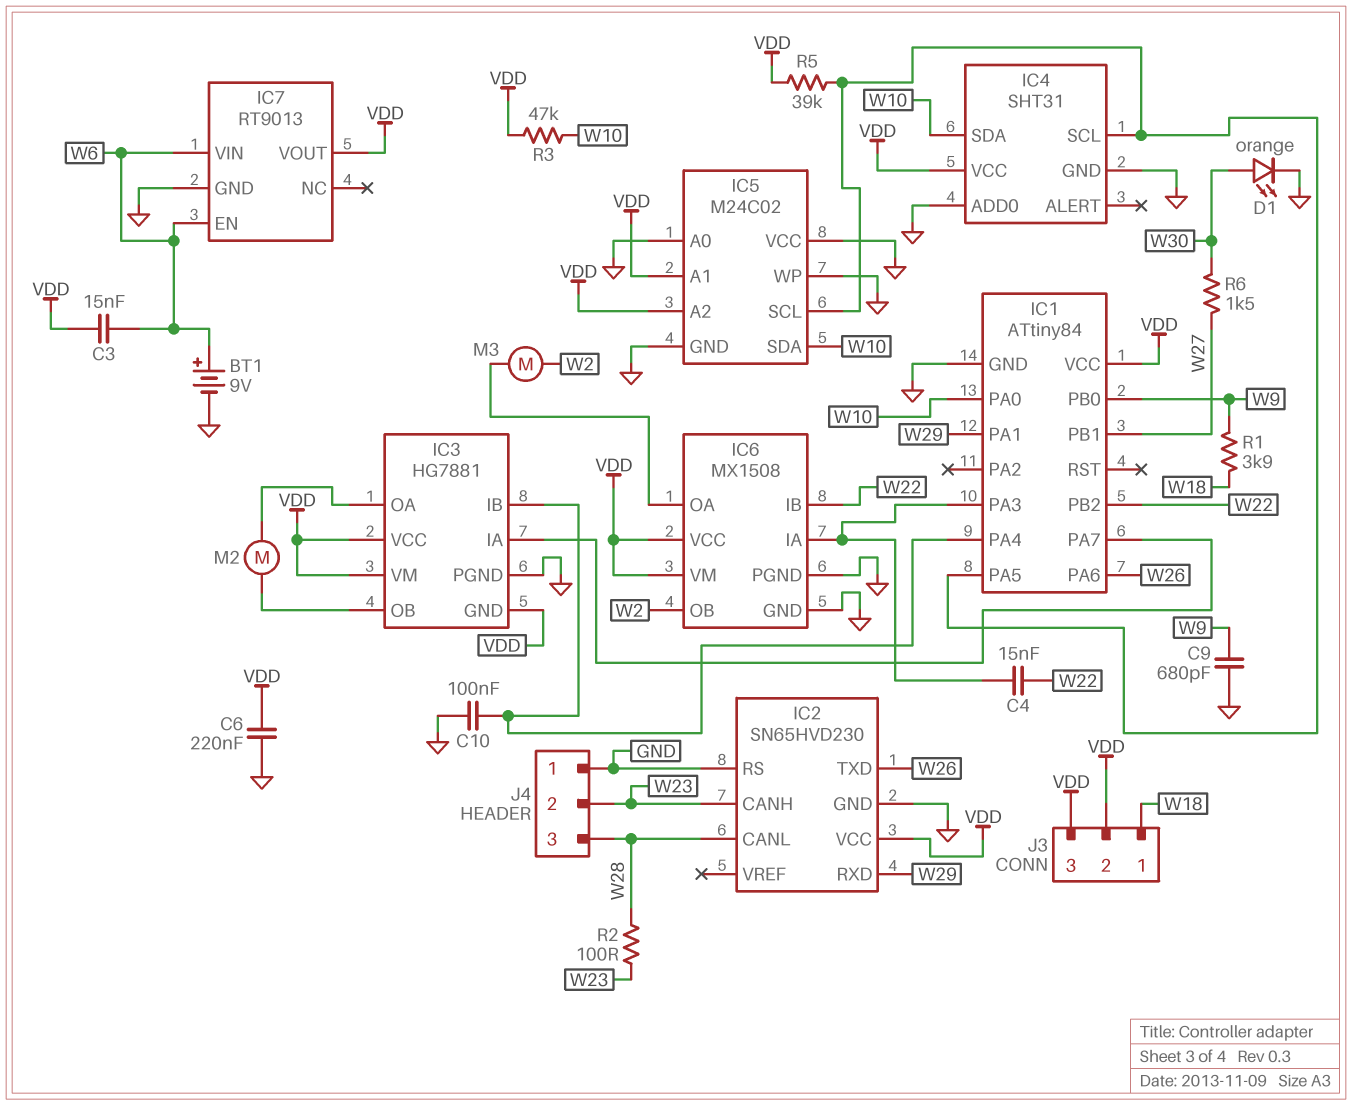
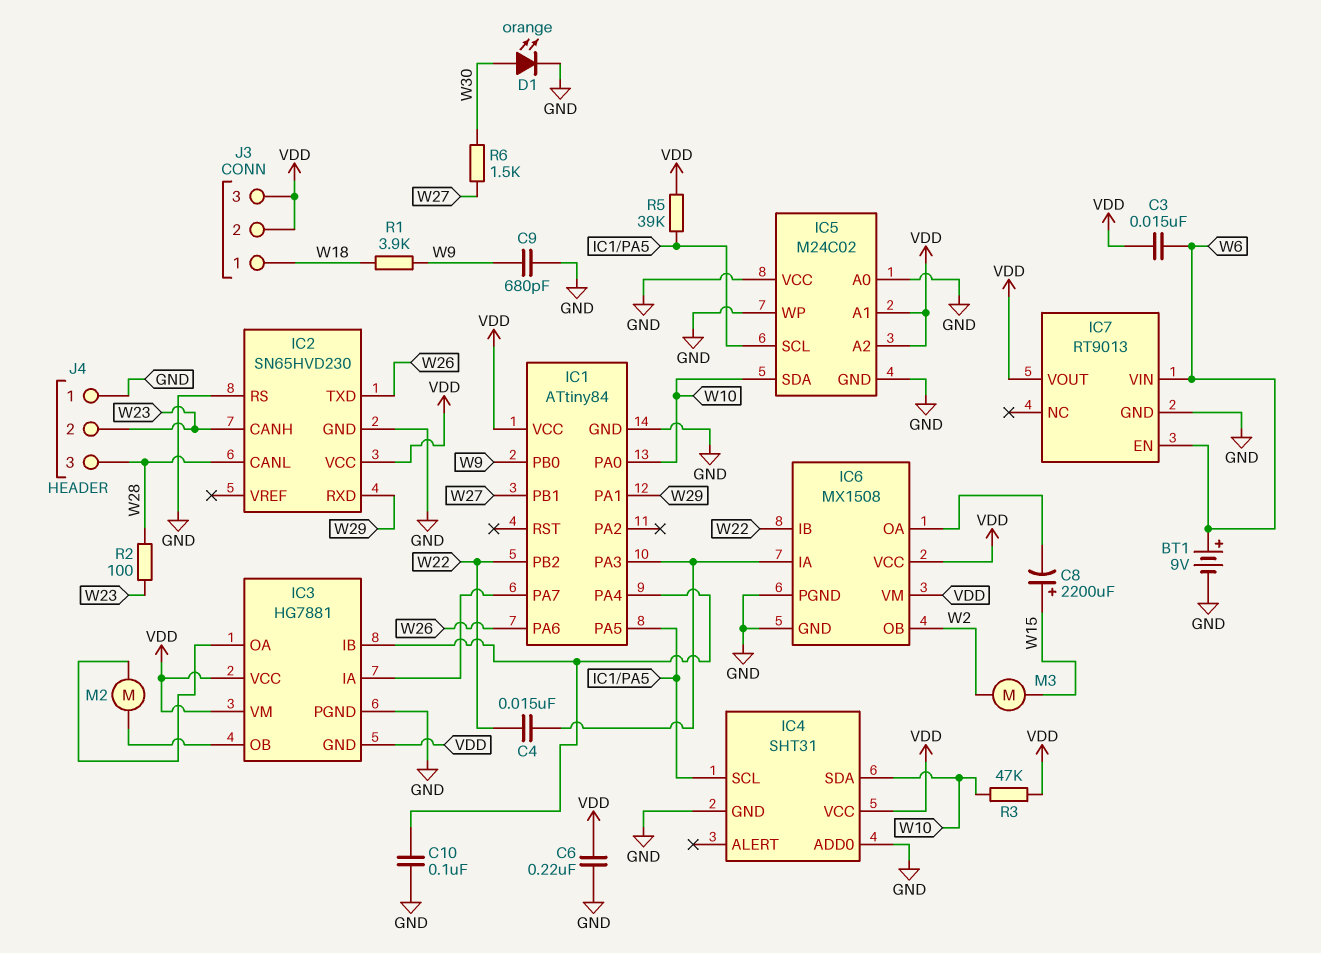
C8: none -> 2200uF (plus W15, minus IC6/OA)
M3: motor (IC6/OA, W2) -> motor (W2, W15)

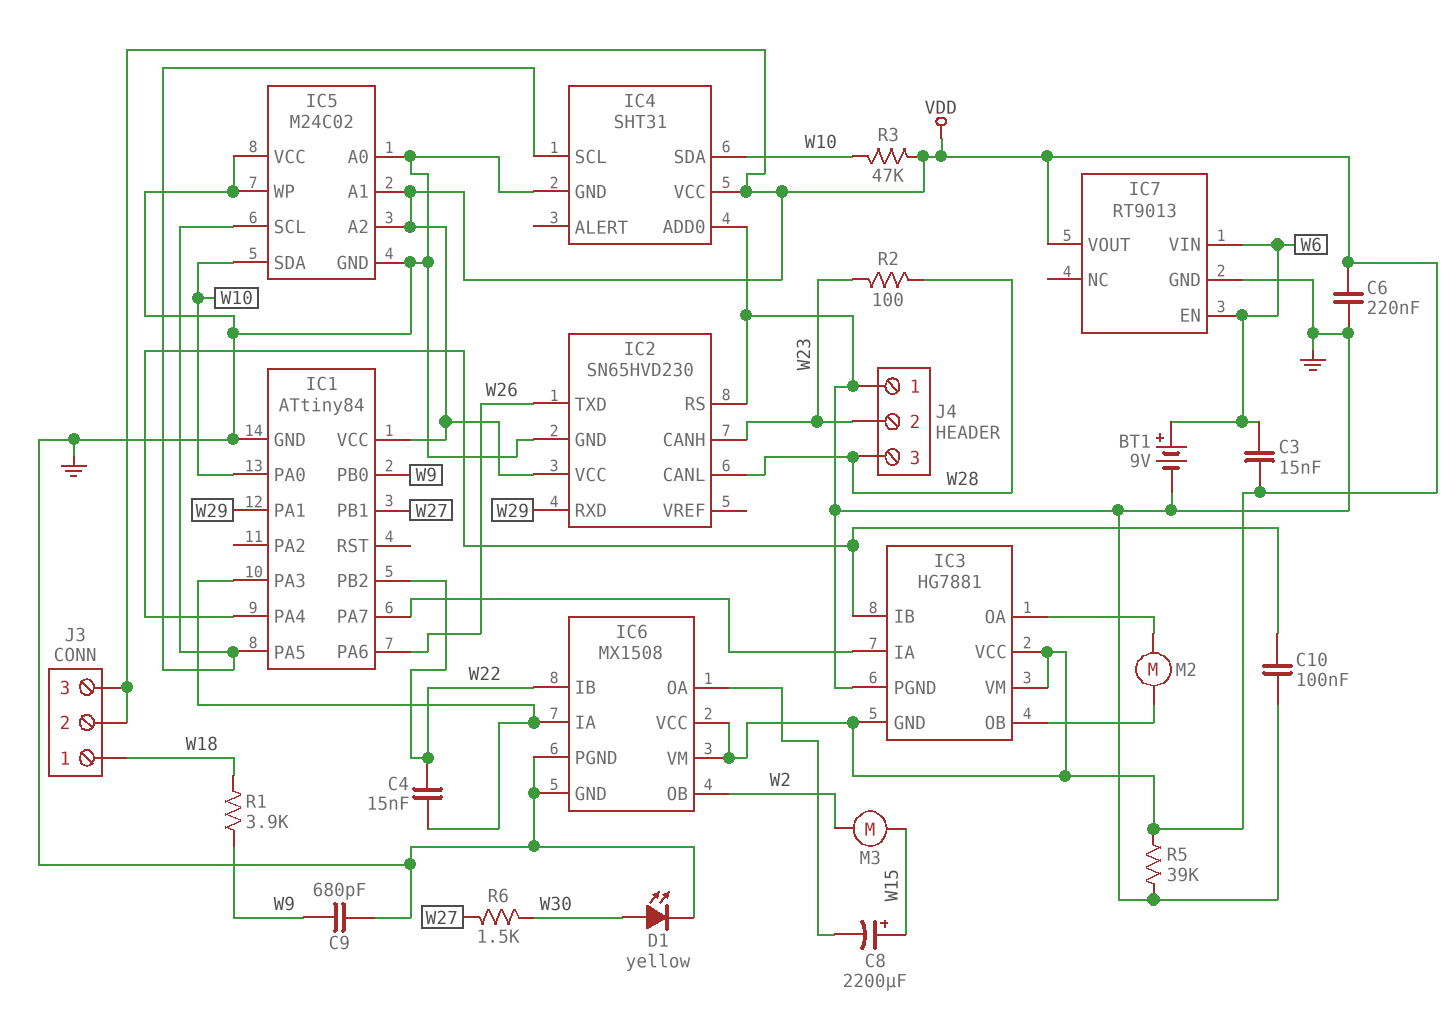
D1: LED orange (A W30, K GND) -> LED yellow (A W30, K GND)
R5: 39k (IC1/PA5, VDD) -> 39k (GND, VDD)

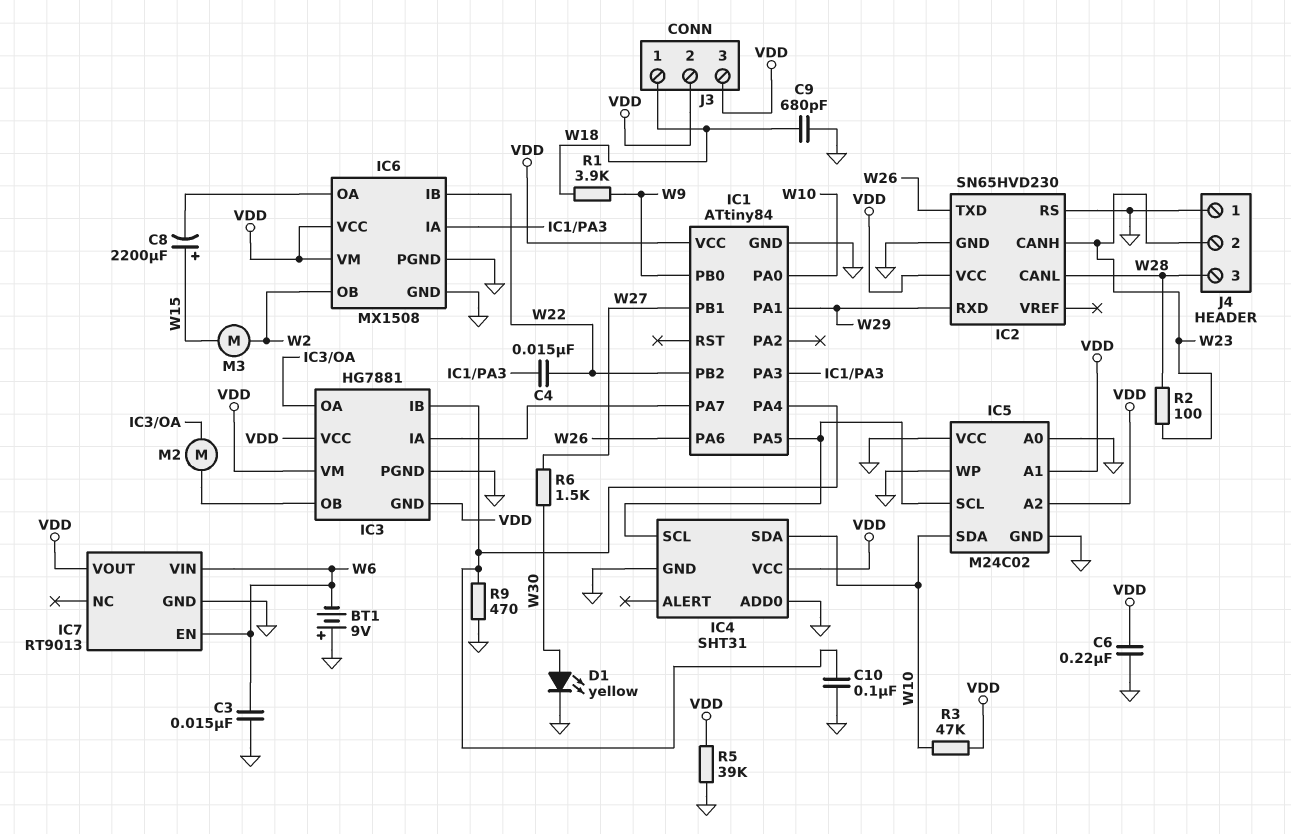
BT1: 9V (plus W6, minus GND) -> 9V (plus GND, minus W6)
C3: 15nF (VDD, W6) -> 15nF (GND, W6)
C9: 680pF (GND, W9) -> 680pF (GND, W18)
R9: none -> 470 (GND, IC1/PA4)

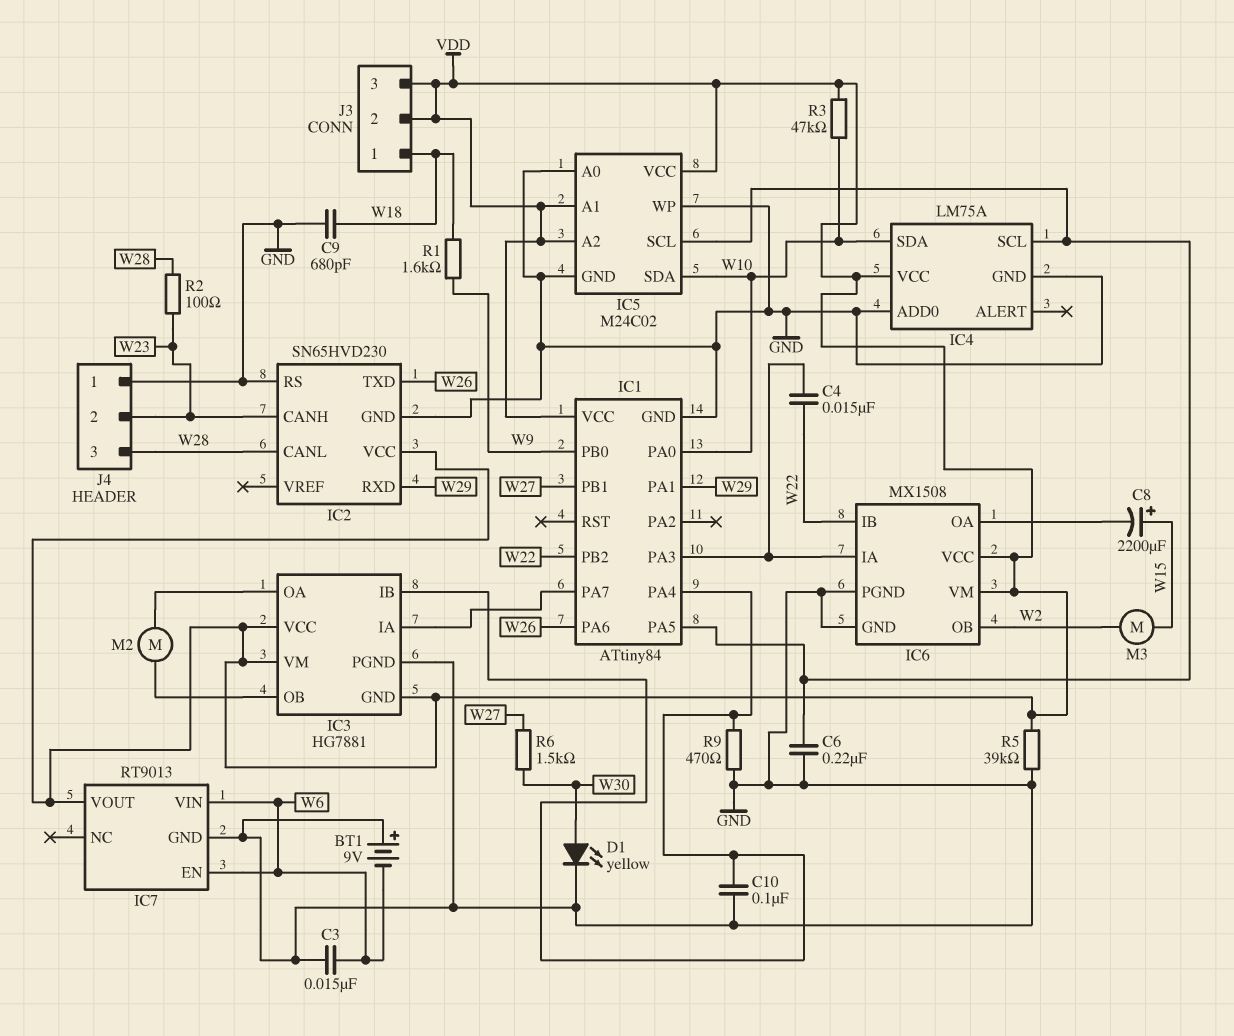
C6: 220nF (GND, VDD) -> 220nF (GND, IC1/PA5)
IC4: SHT31 -> LM75A
IC5 pin VCC: GND -> VDD
R1: 3.9k (W9, W18) -> 1.6k (W9, W18)

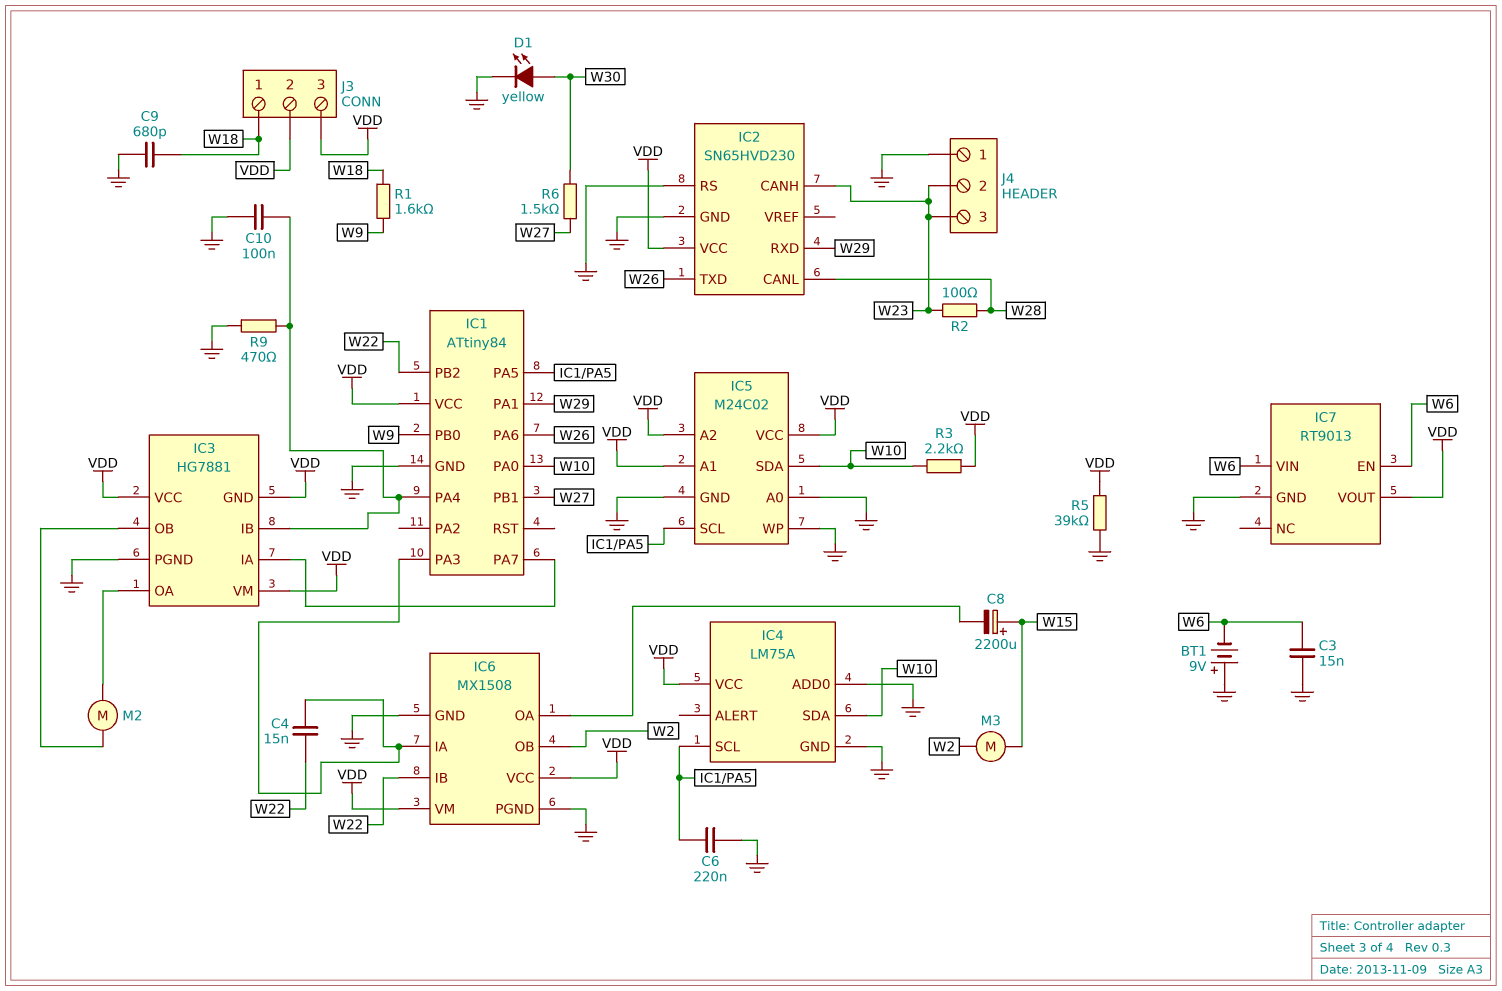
J4 pin 3: W28 -> W23
R3: 47k (VDD, W10) -> 2.2k (VDD, W10)

